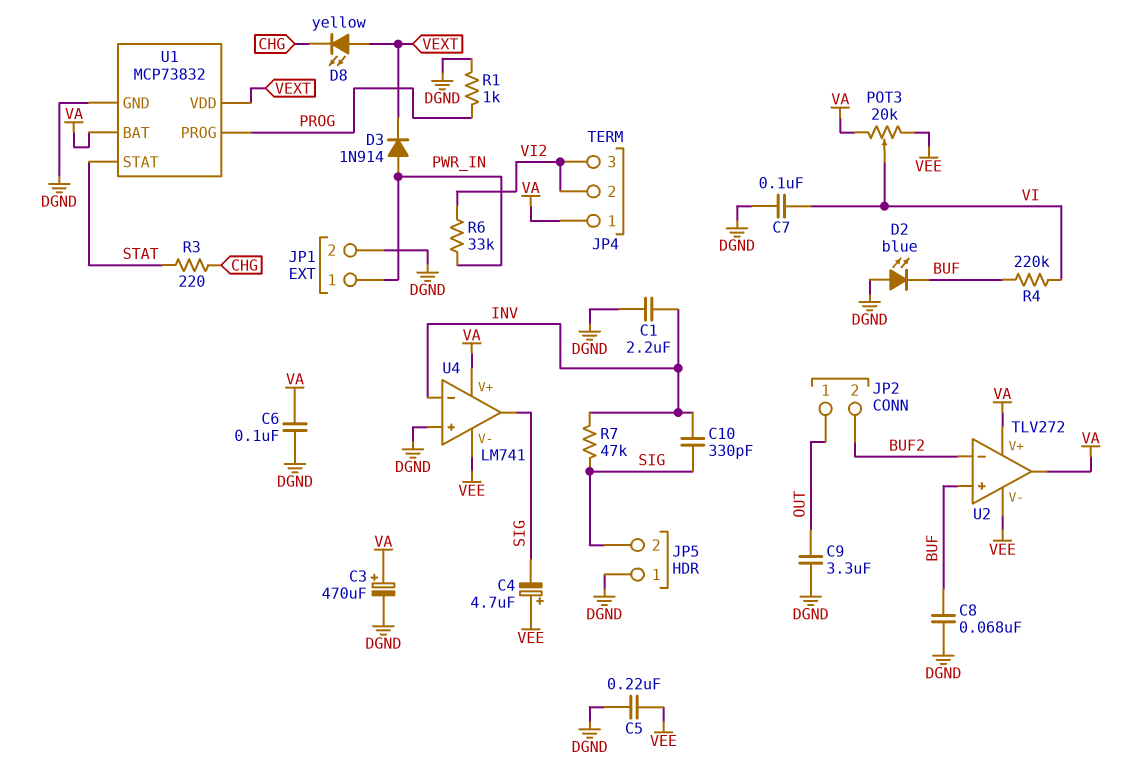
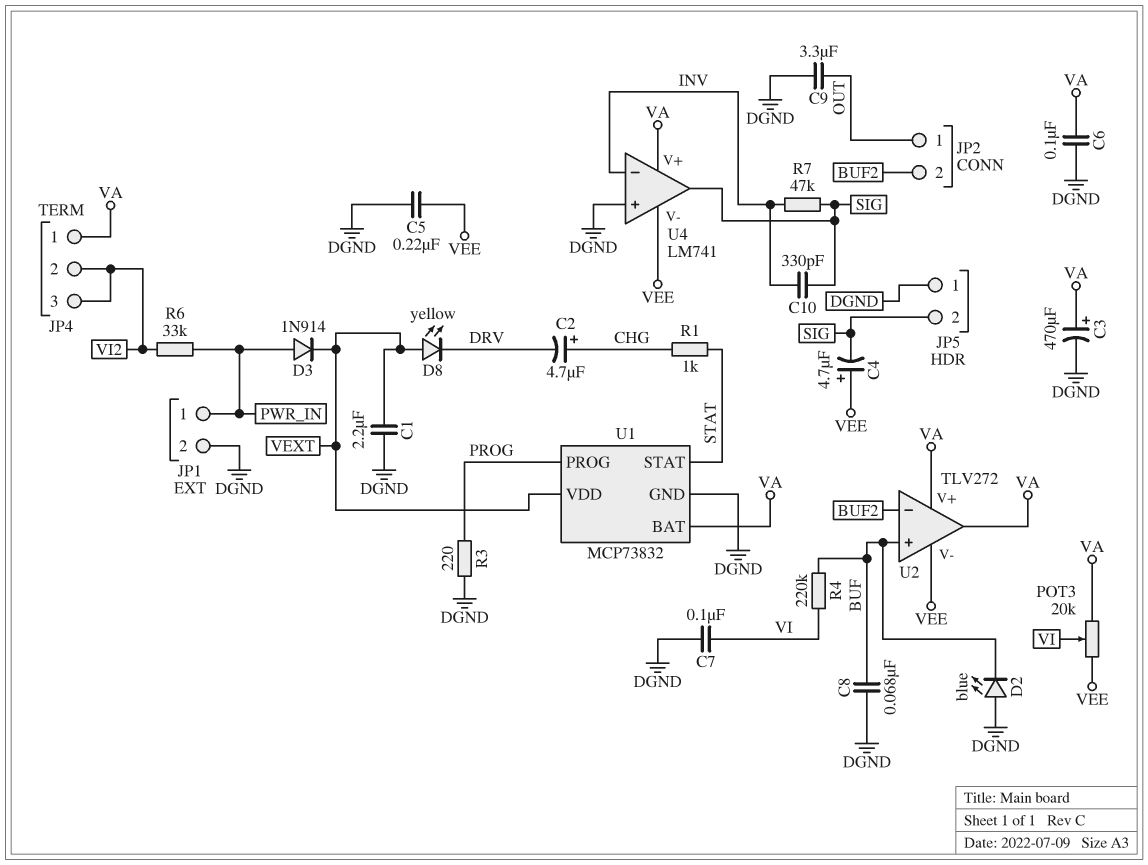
C1: 2.2uF (DGND, INV) -> 2.2uF (DGND, VEXT)
C2: none -> 4.7uF (plus CHG, minus DRV)
D8: LED yellow (A VEXT, K CHG) -> LED yellow (A VEXT, K DRV)
R1: 1k (DGND, PROG) -> 1k (CHG, STAT)
R3: 220 (CHG, STAT) -> 220 (DGND, PROG)

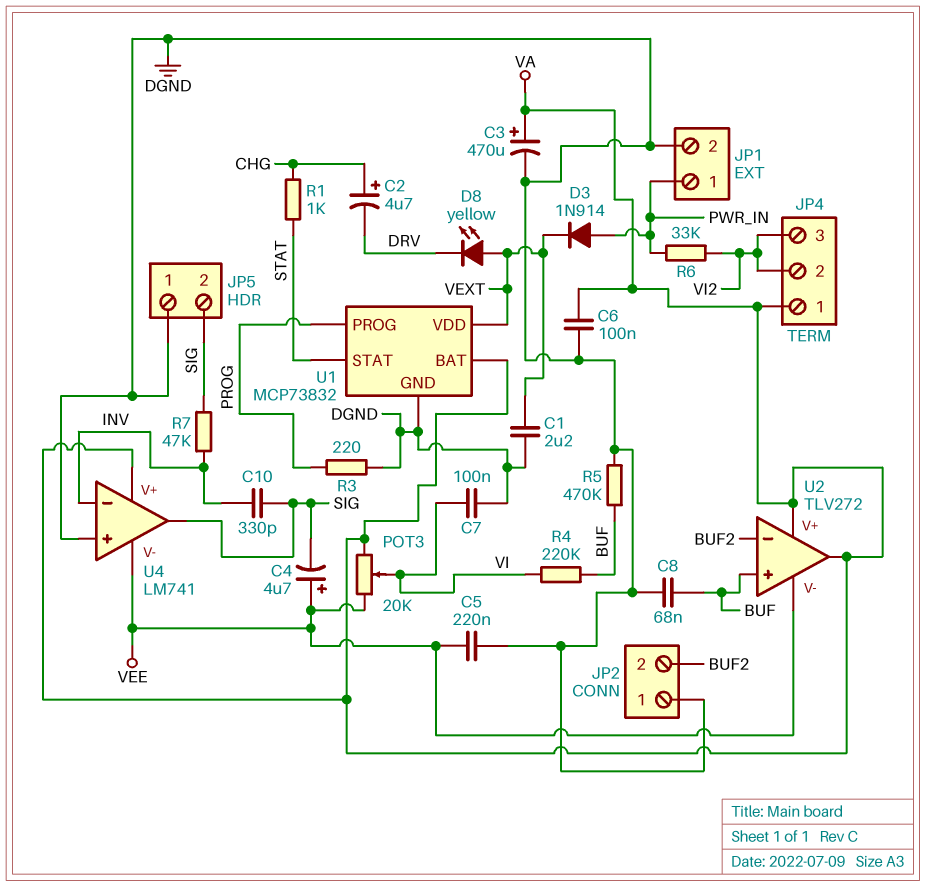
C9: 3.3uF (DGND, OUT) -> none
D2: LED blue (A DGND, K BUF) -> none
JP2 pin 1: OUT -> DGND
R5: none -> 470k (BUF, DGND)

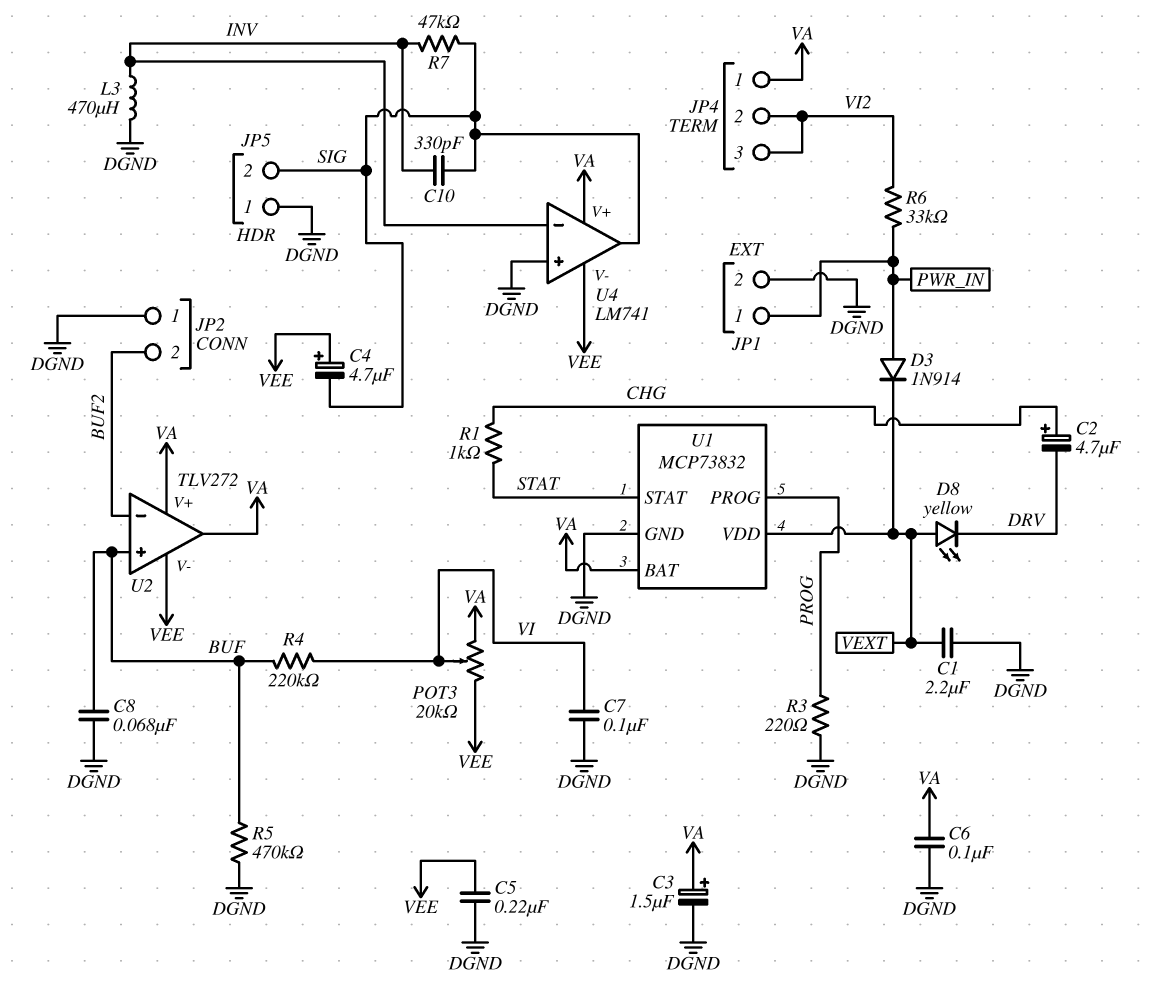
C3: 470uF (plus VA, minus DGND) -> 1.5uF (plus VA, minus DGND)
L3: none -> 470uH (DGND, INV)

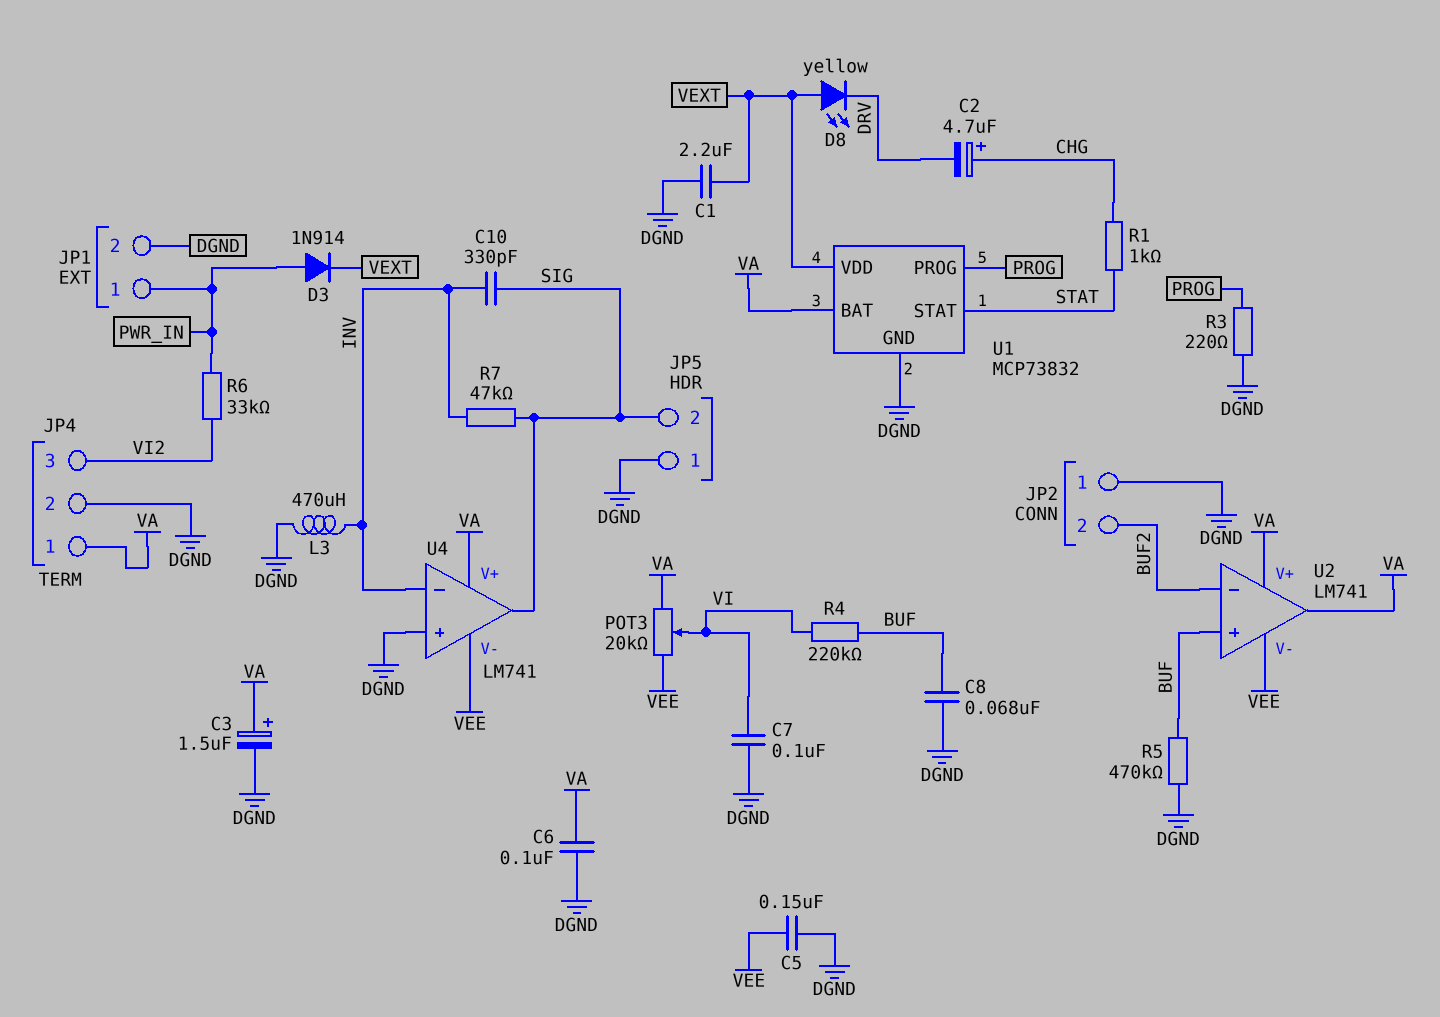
C4: 4.7uF (plus VEE, minus SIG) -> none
C5: 220nF (DGND, VEE) -> 150nF (DGND, VEE)
JP4 pin 2: VI2 -> DGND
U2: TLV272 -> LM741

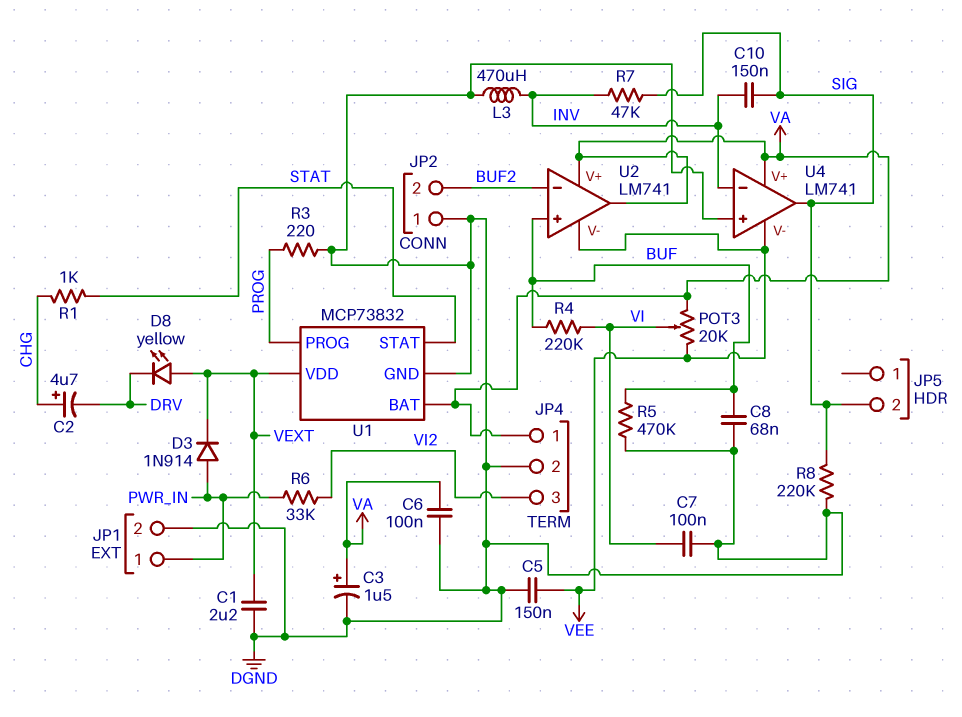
C10: 330pF (INV, SIG) -> 150nF (INV, SIG)
JP5 pin 1: DGND -> none
R8: none -> 220k (DGND, SIG)

